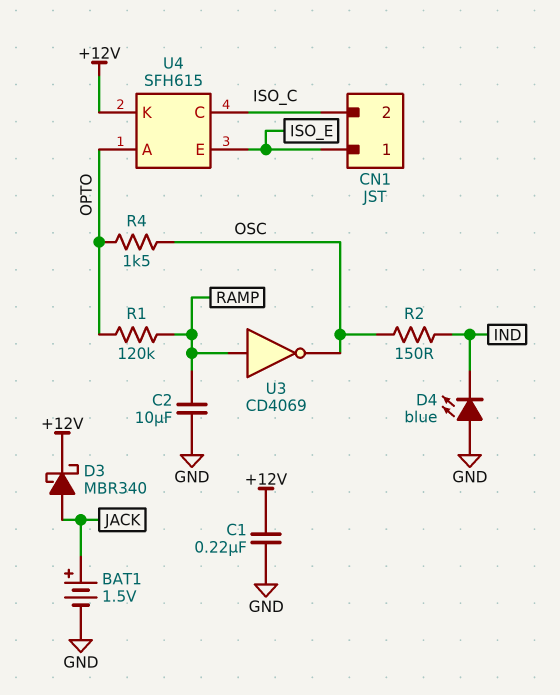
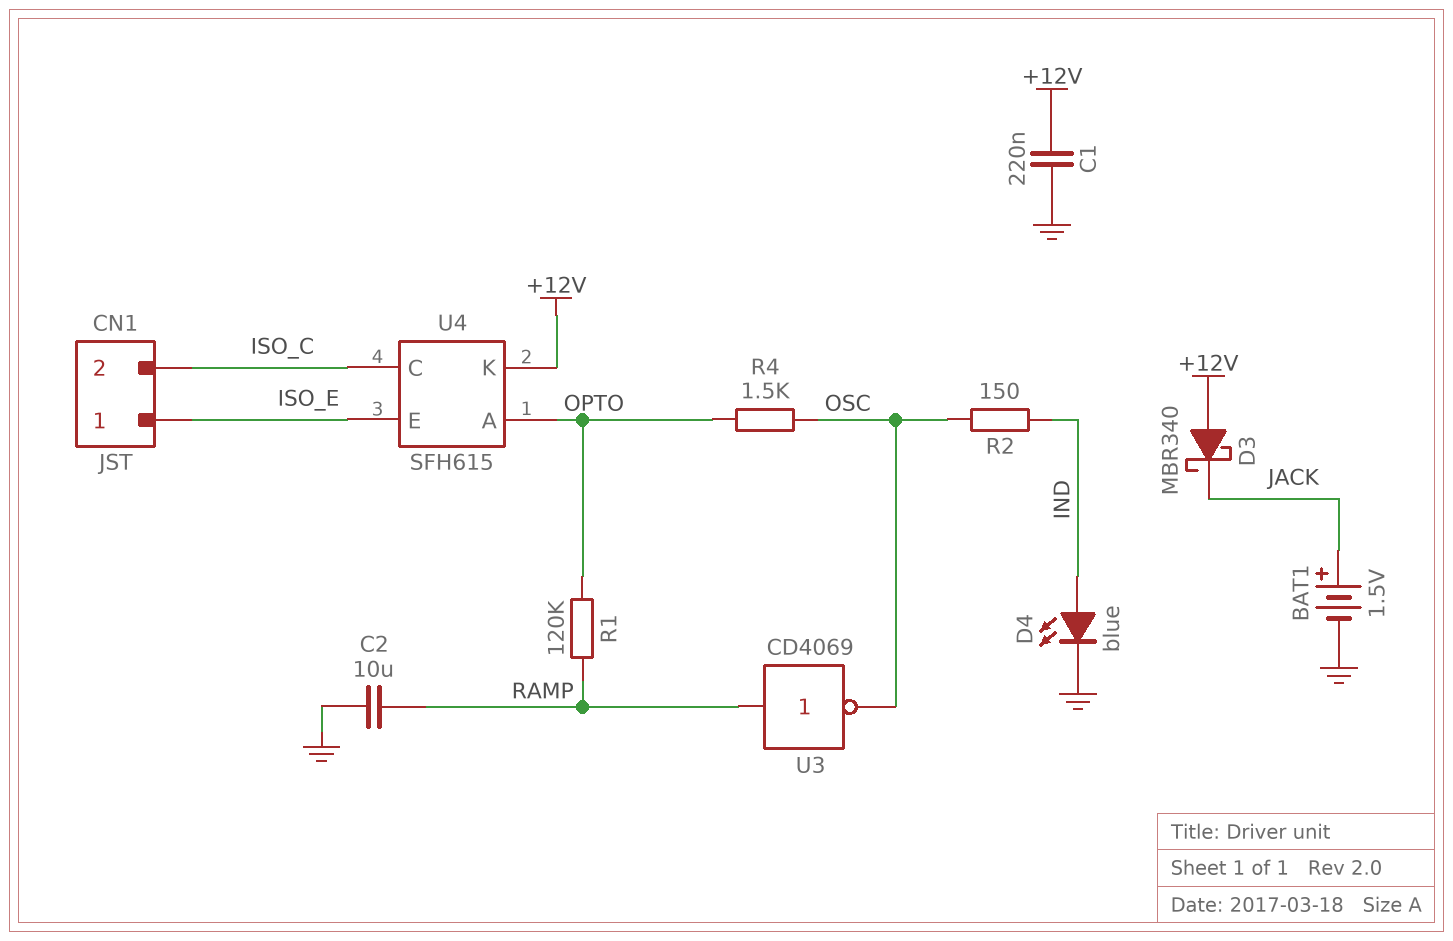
D3: schottky MBR340 (A JACK, K +12V) -> schottky MBR340 (A +12V, K JACK)
D4: LED blue (A GND, K IND) -> LED blue (A IND, K GND)

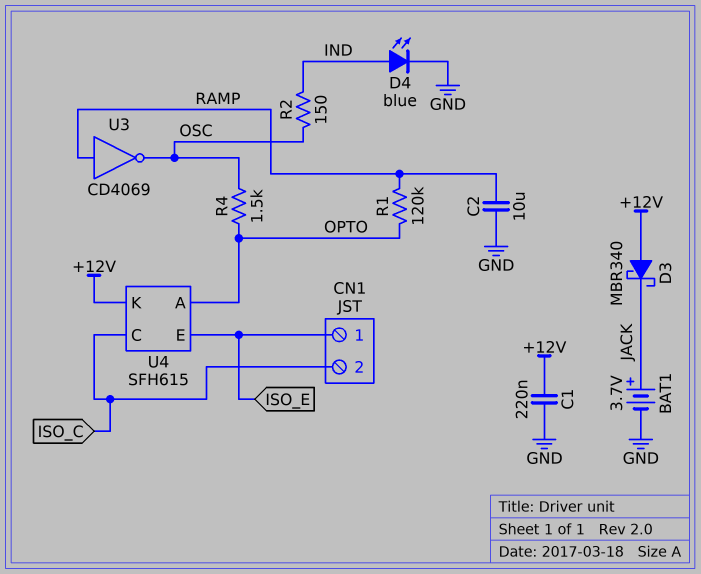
BAT1: 1.5V (plus JACK, minus GND) -> 3.7V (plus JACK, minus GND)

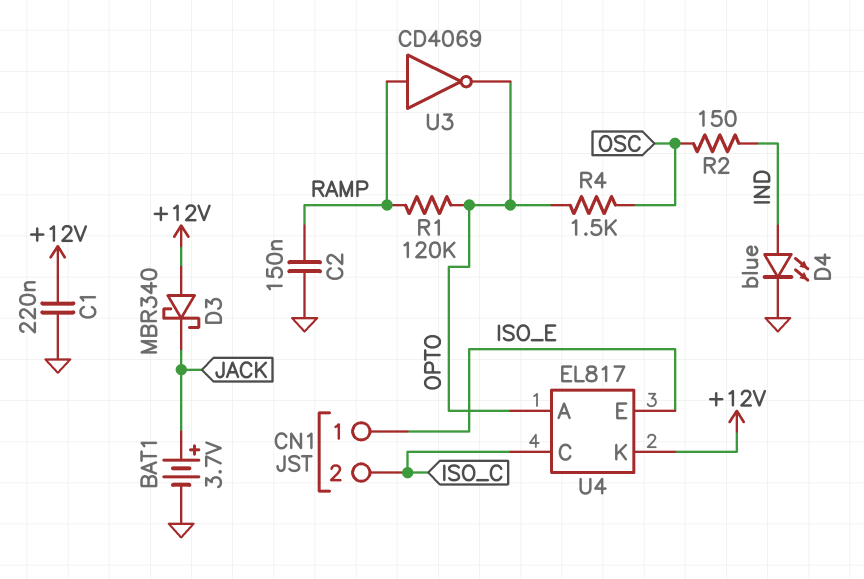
C2: 10uF (GND, RAMP) -> 150nF (GND, RAMP)
U3: NOT CD4069 (in RAMP, out OSC) -> NOT CD4069 (in RAMP, out OPTO)
U4: SFH615 -> EL817

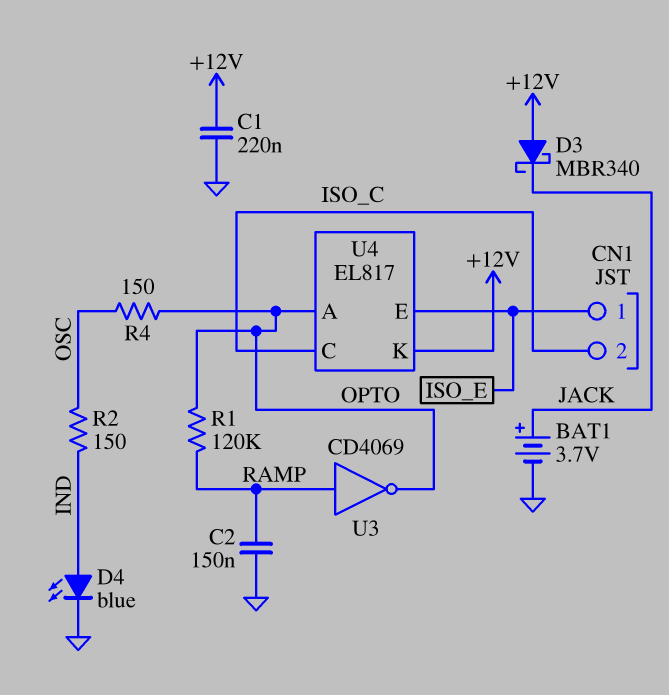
R4: 1.5k (OPTO, OSC) -> 150 (OPTO, OSC)

